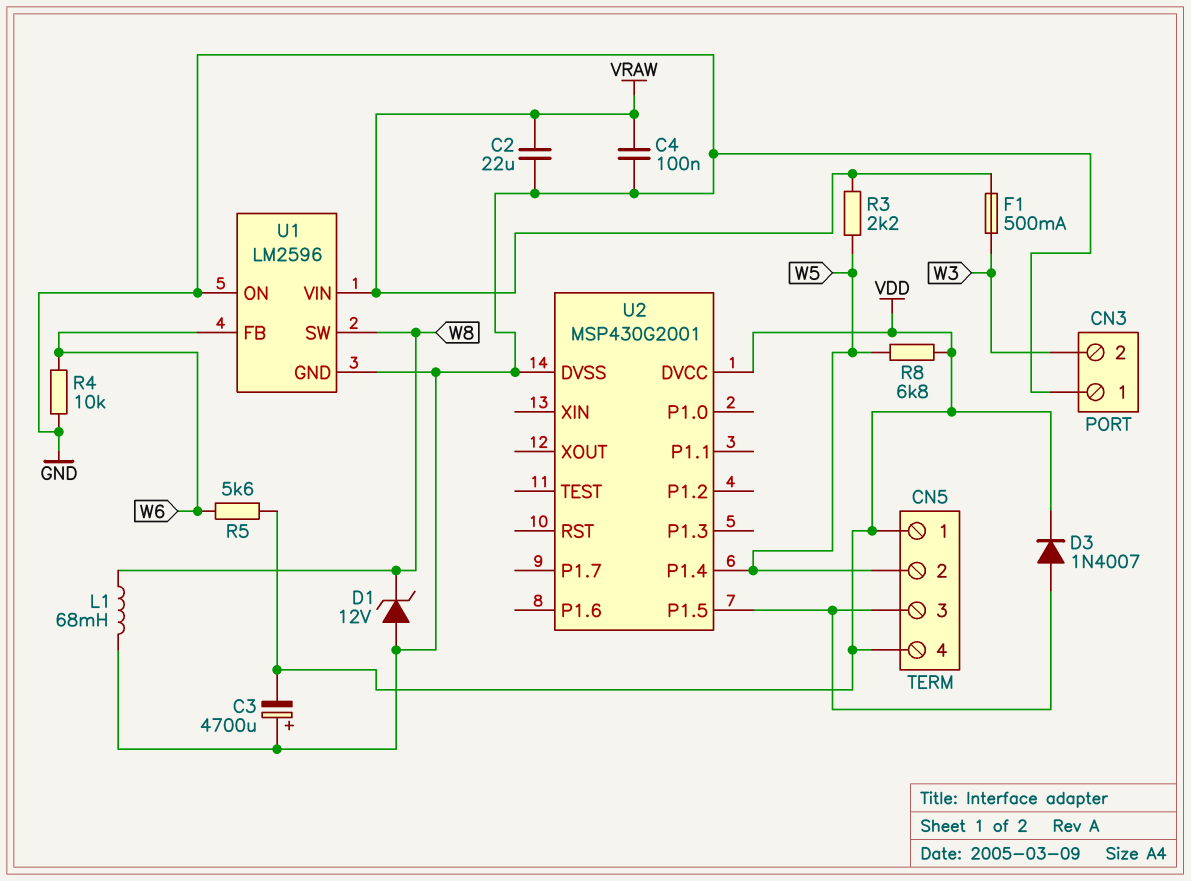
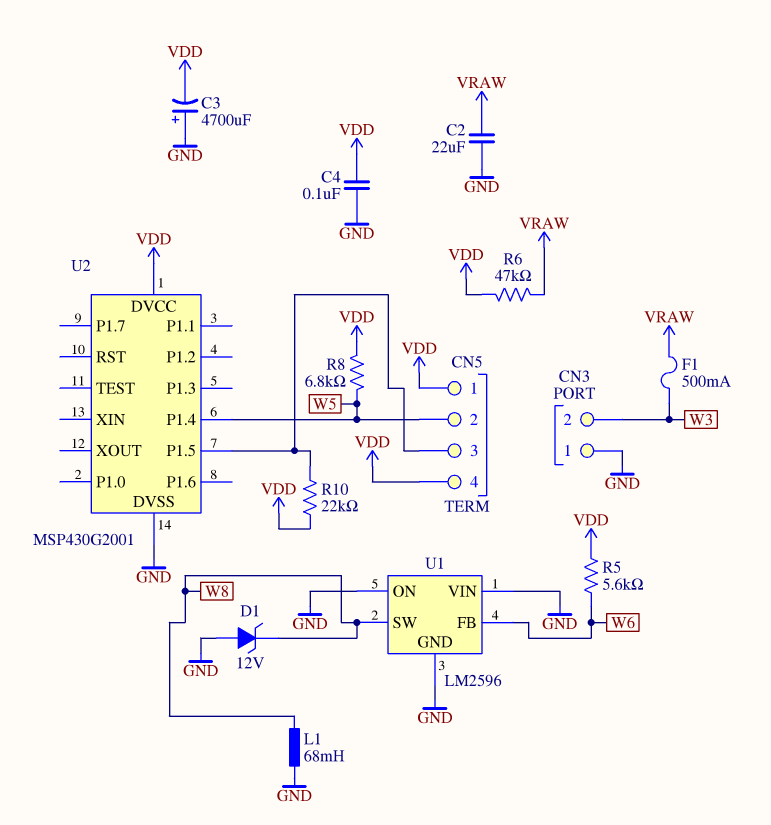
C4: 100nF (GND, VRAW) -> 100nF (GND, VDD)
D3: diode 1N4007 (A CN5/3, K VDD) -> none
R3: 2.2k (VRAW, W5) -> none
R4: 10k (GND, W6) -> none
R6: none -> 47k (VDD, VRAW)
R10: none -> 22k (CN5/3, VDD)
U1 pin VIN: VRAW -> GND

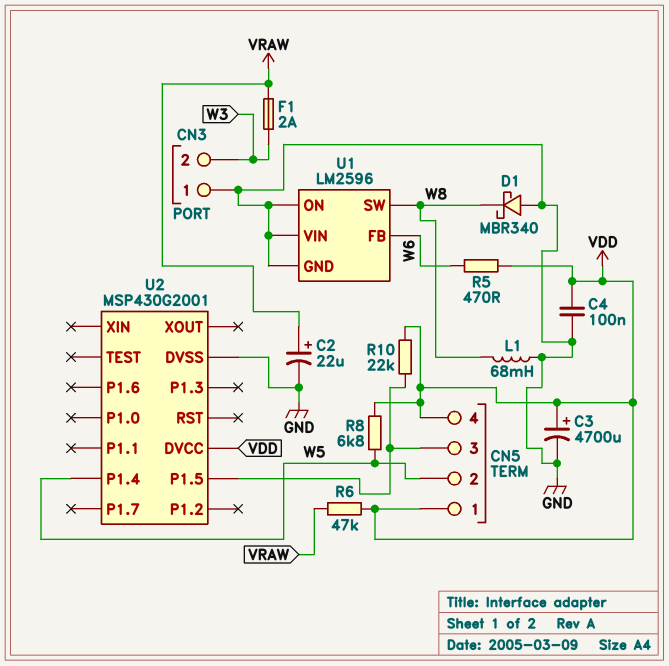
C2: 22uF (GND, VRAW) -> 22uF (plus VRAW, minus GND)
C3: 4700uF (plus GND, minus VDD) -> 4700uF (plus VDD, minus GND)
D1: zener 12V (A GND, K W8) -> schottky MBR340 (A GND, K W8)
F1: 500mA (VRAW, W3) -> 2A (VRAW, W3)
R5: 5.6k (VDD, W6) -> 470 (VDD, W6)

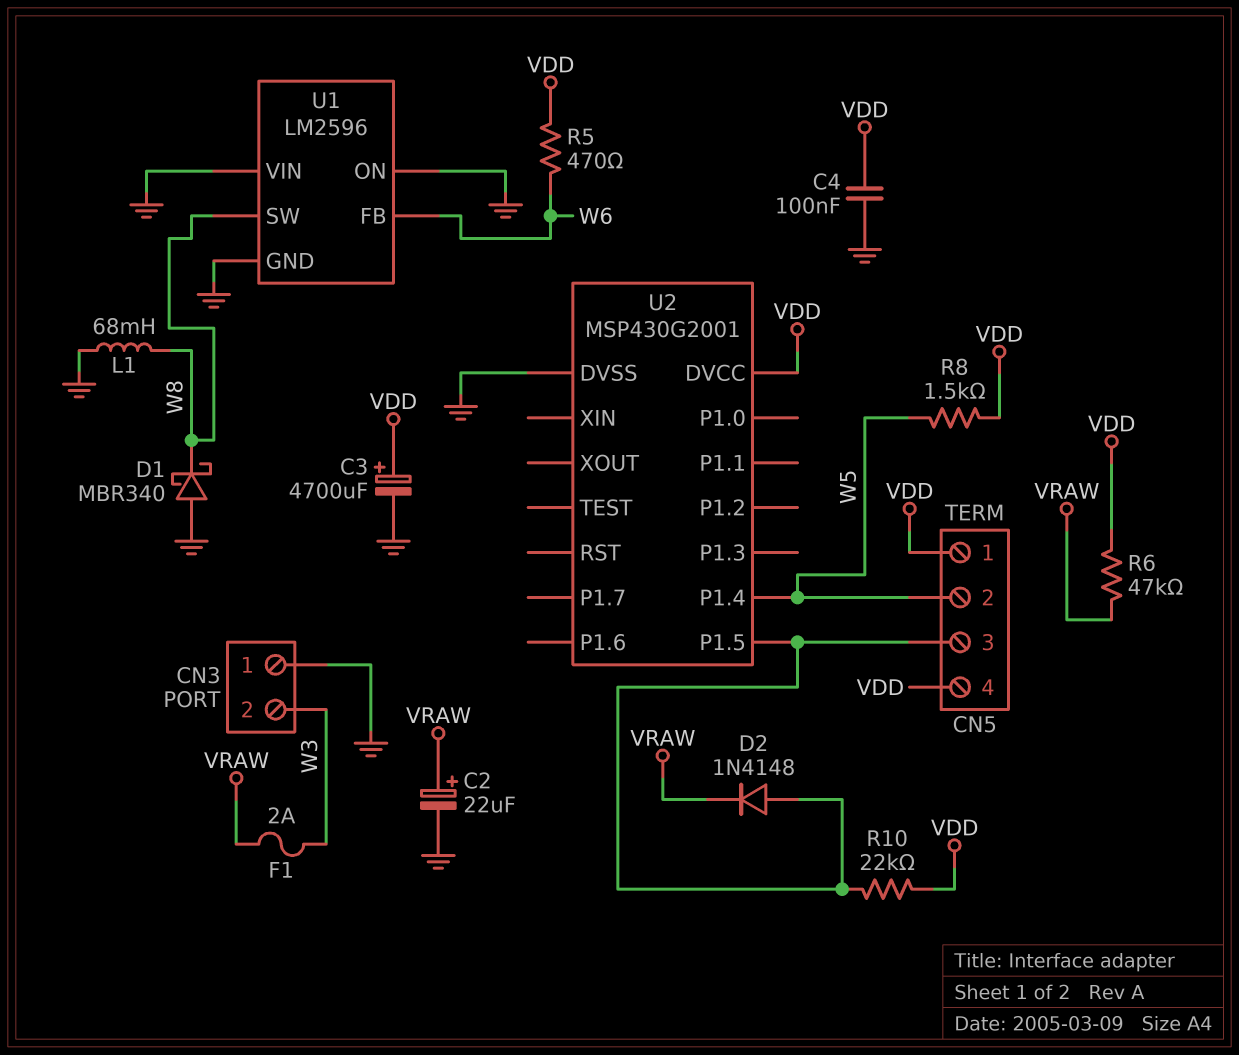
D2: none -> diode 1N4148 (A CN5/3, K VRAW)
R8: 6.8k (VDD, W5) -> 1.5k (VDD, W5)

